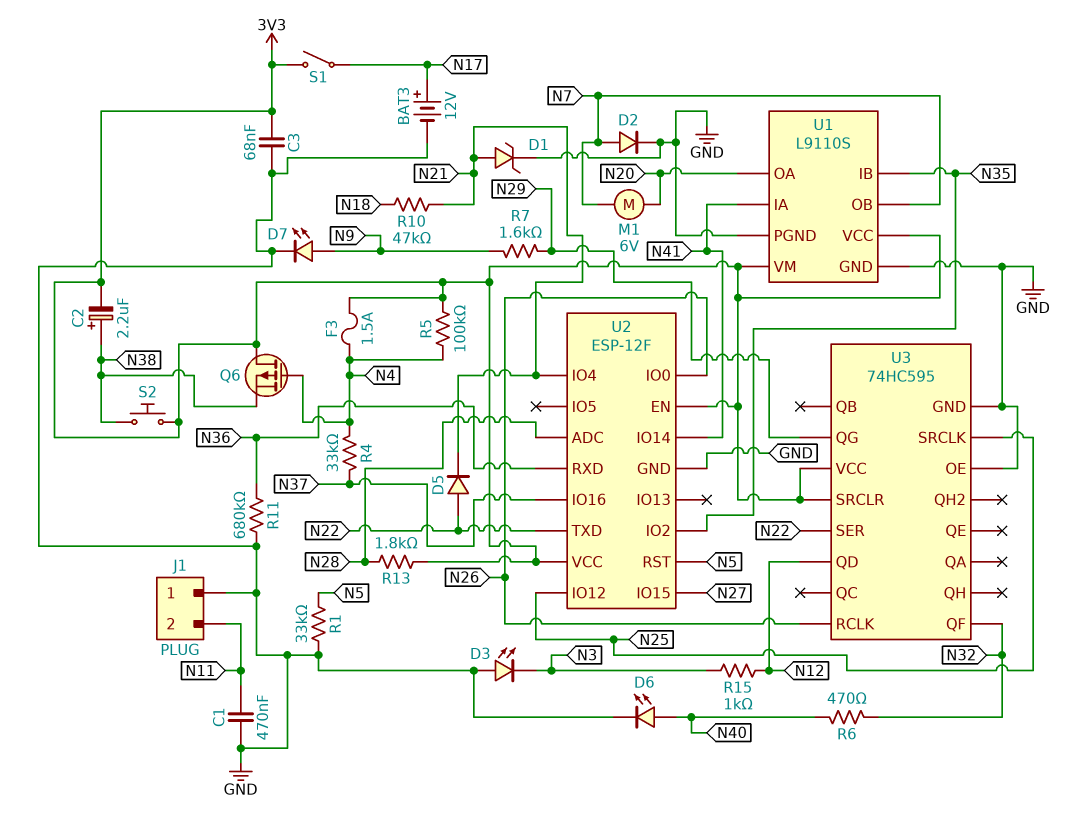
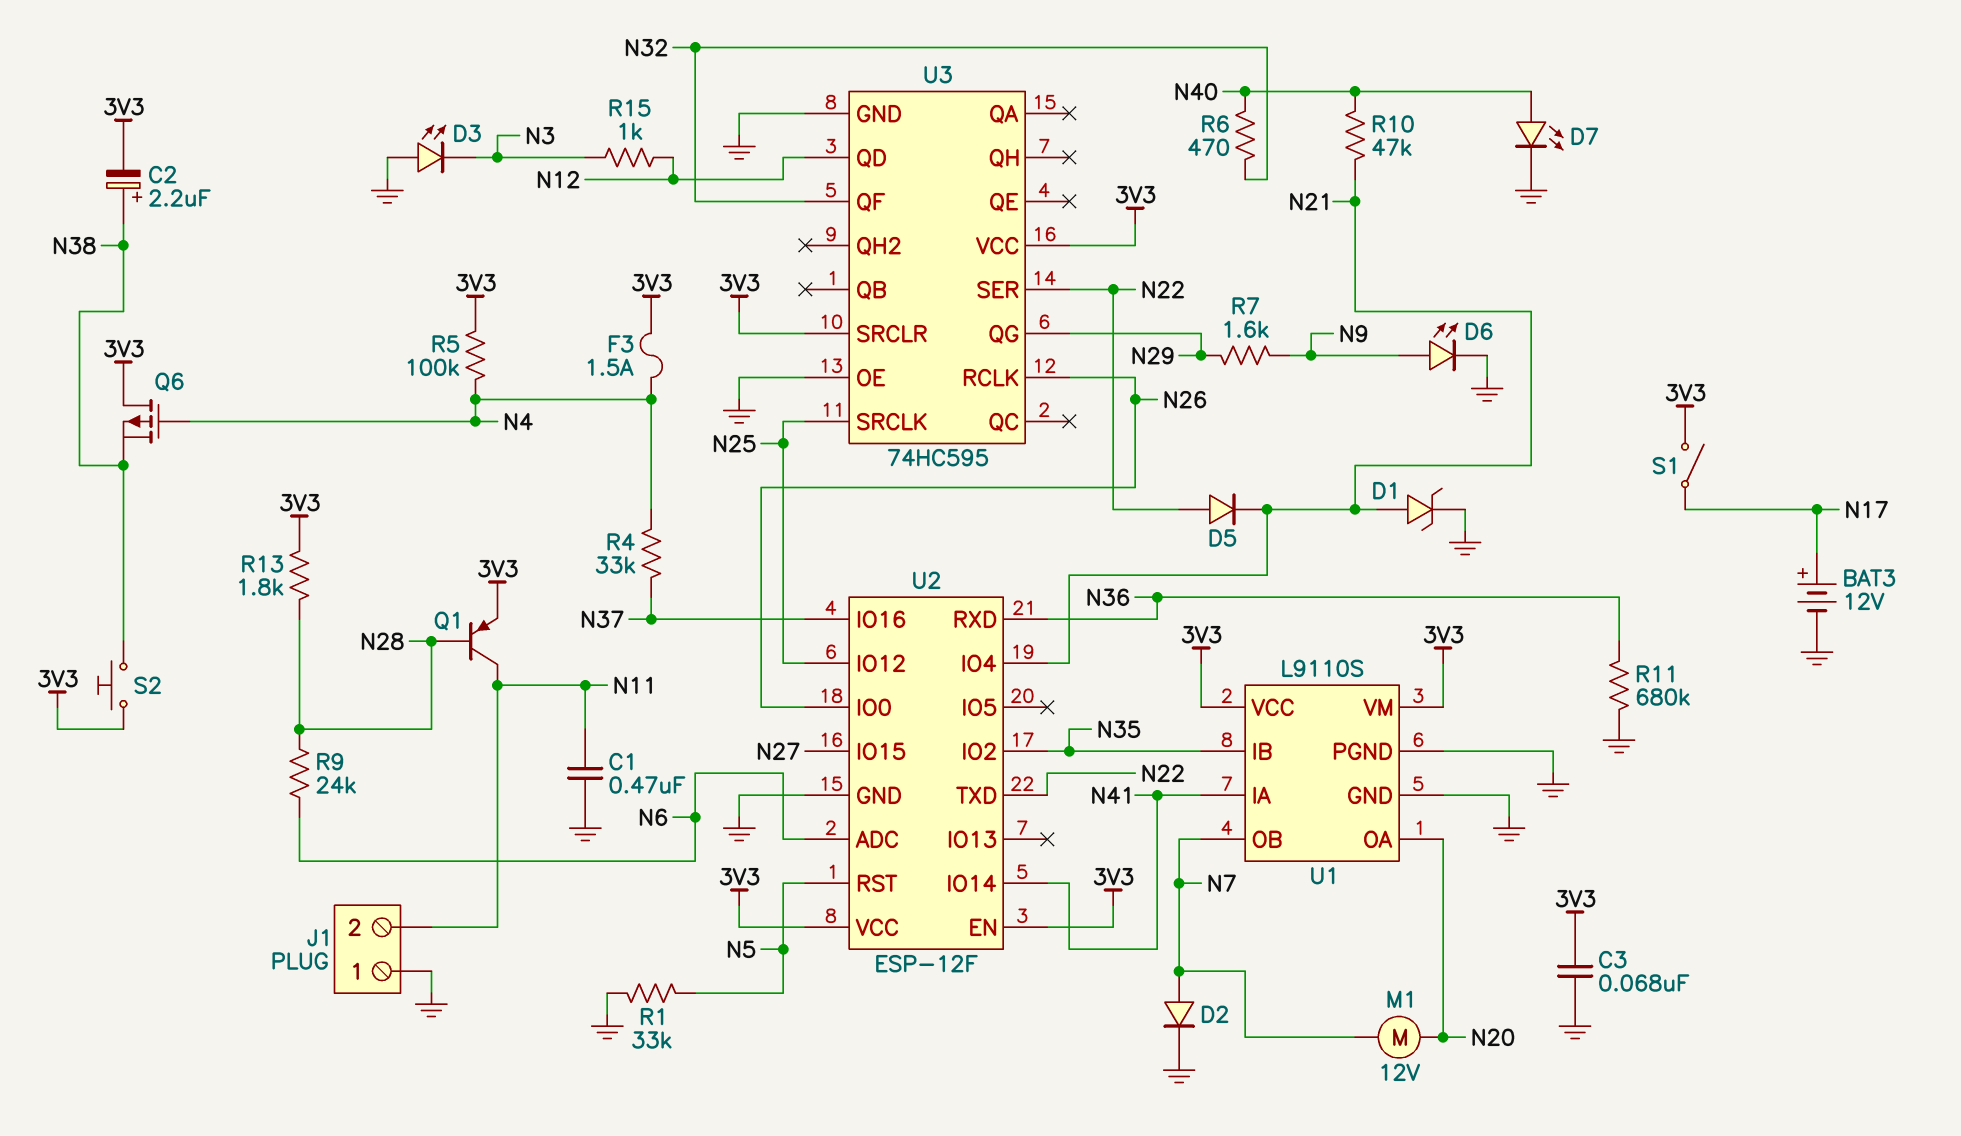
D6: LED (A N40, K GND) -> LED (A N9, K GND)
D7: LED (A N9, K GND) -> LED (A N40, K GND)
M1: motor 6V (N7, N20) -> motor 12V (N7, N20)
Q1: none -> PNP (B N28, C N11, E 3V3)
R9: none -> 24k (N6, N28)
R10: 47k (N18, N21) -> 47k (N21, N40)
U2 pin ADC: N28 -> N6

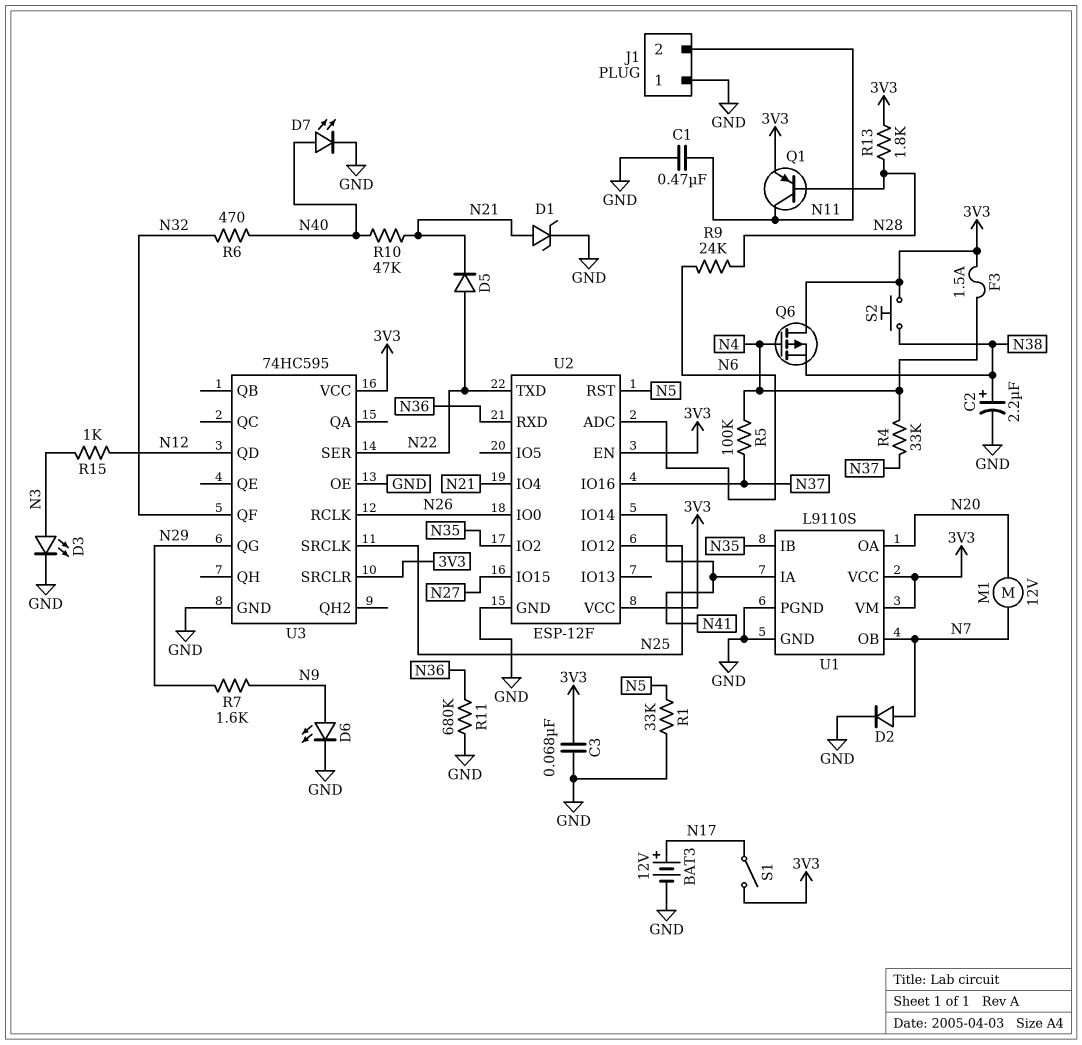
C2: 2.2uF (plus N38, minus 3V3) -> 2.2uF (plus N38, minus GND)
D3: LED (A GND, K N3) -> LED (A N3, K GND)
R5: 100k (3V3, N4) -> 100k (N4, N37)

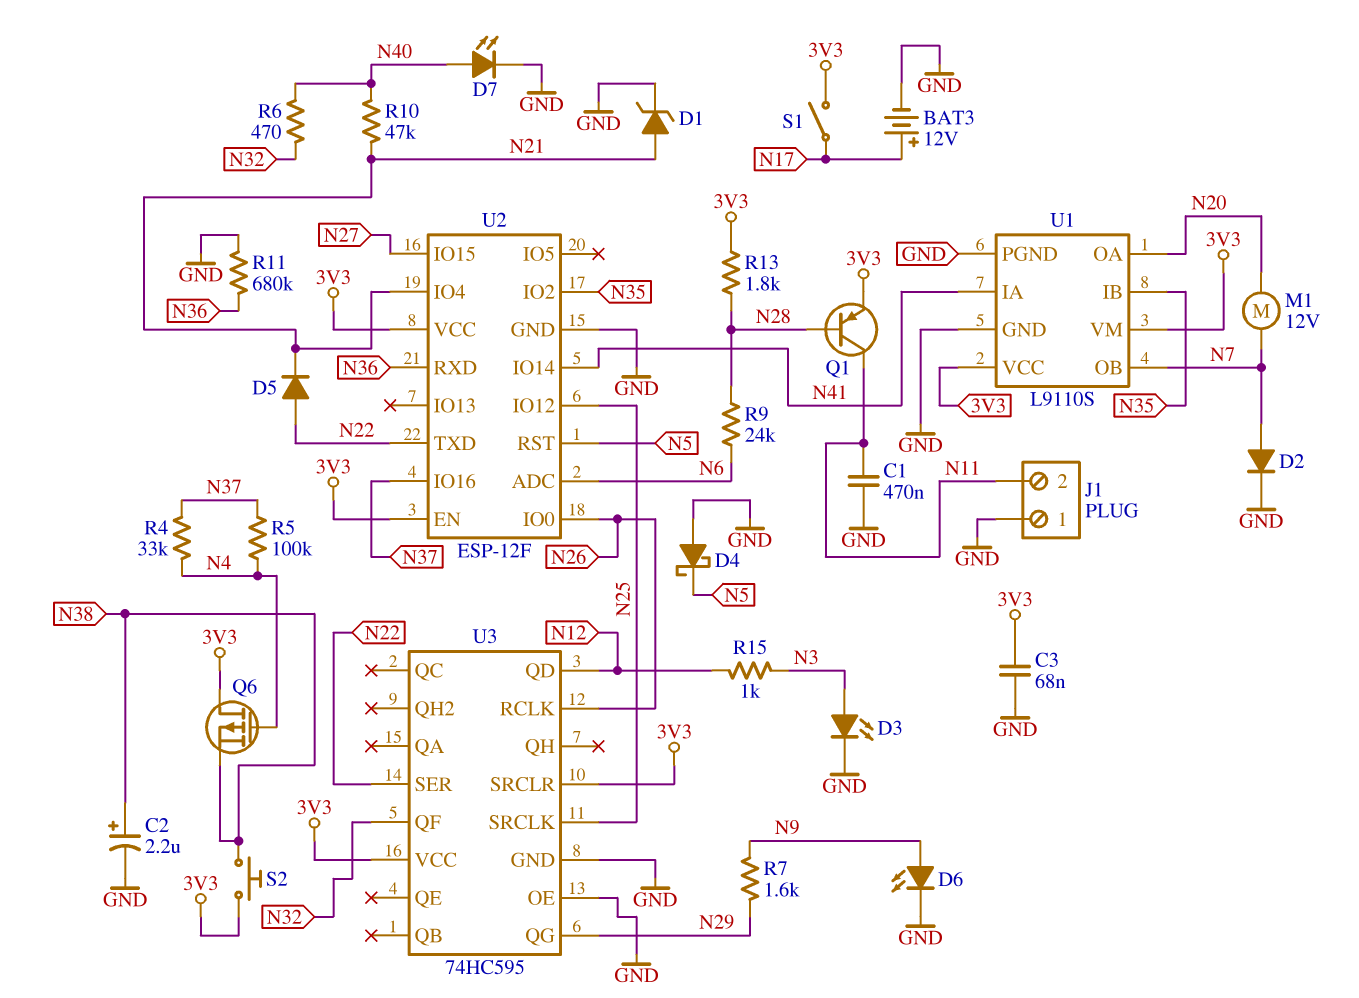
D4: none -> schottky (A GND, K N5)
F3: 1.5A (3V3, N4) -> none
R1: 33k (GND, N5) -> none

